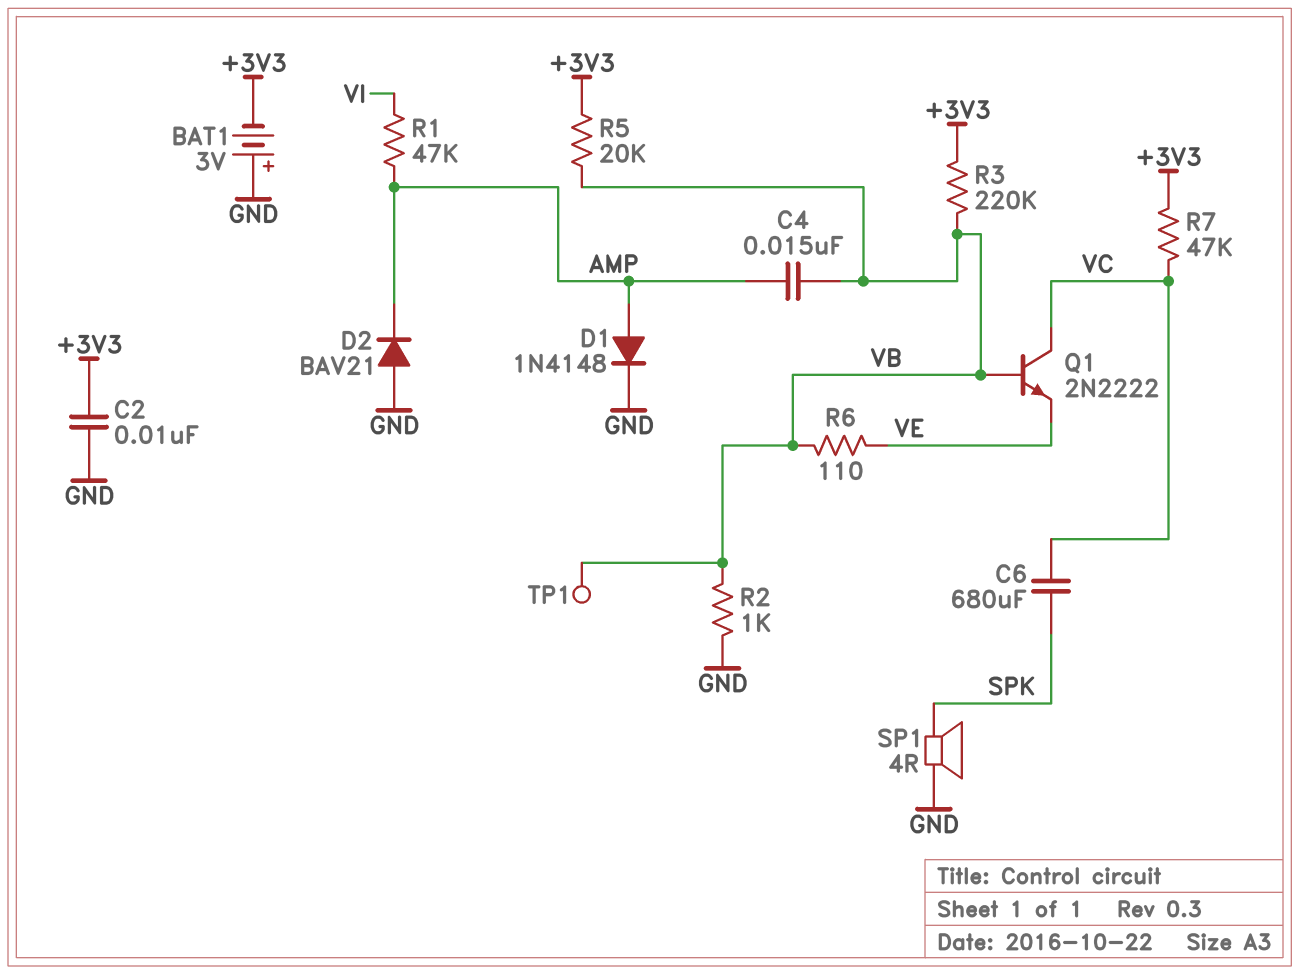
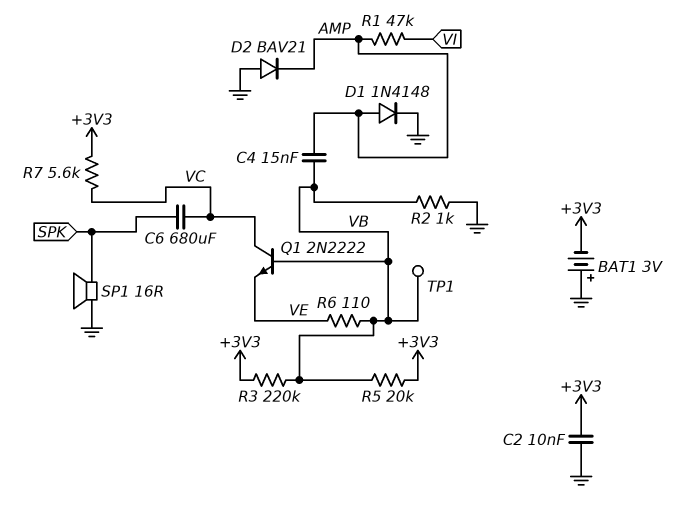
R7: 47k (+3V3, VC) -> 5.6k (+3V3, VC)
SP1: speaker 4R (GND, SPK) -> speaker 16R (GND, SPK)

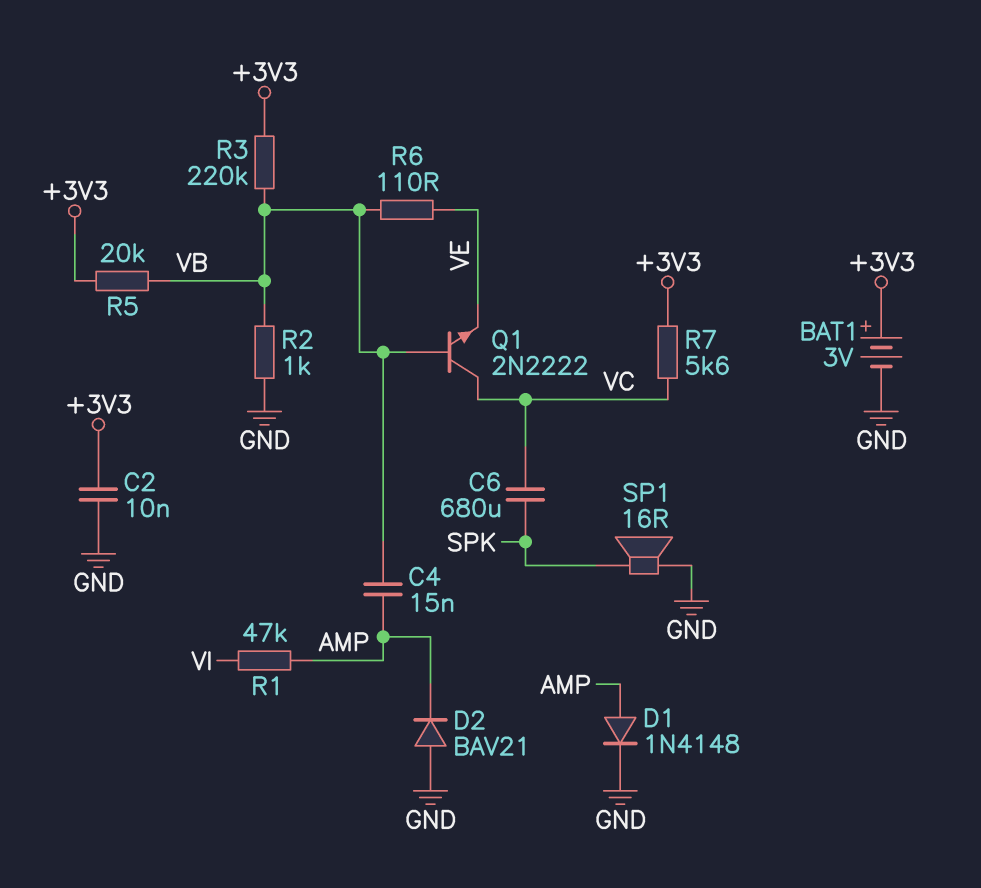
BAT1: 3V (plus GND, minus +3V3) -> 3V (plus +3V3, minus GND)
TP1: test point (VB) -> none

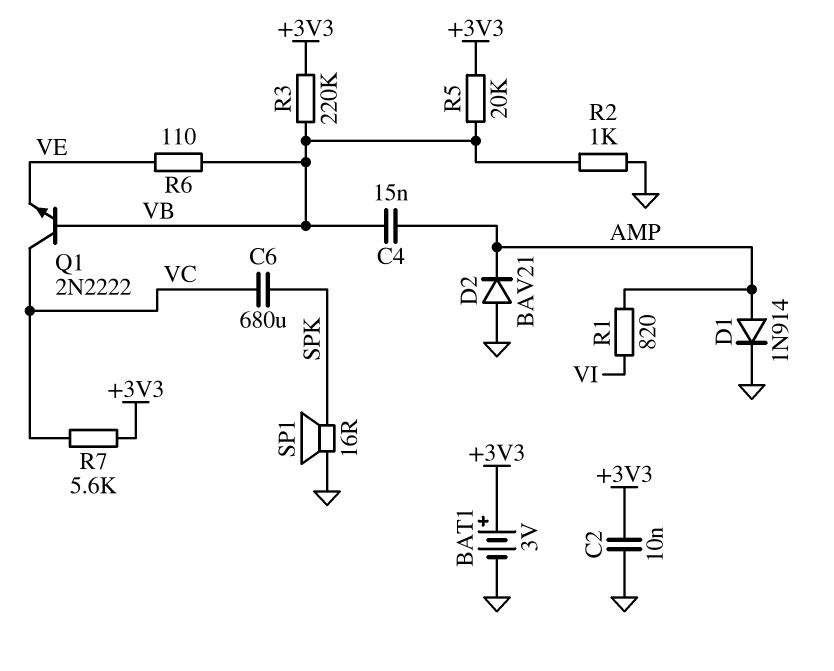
D1: diode 1N4148 (A AMP, K GND) -> diode 1N914 (A AMP, K GND)
R1: 47k (AMP, VI) -> 820 (AMP, VI)

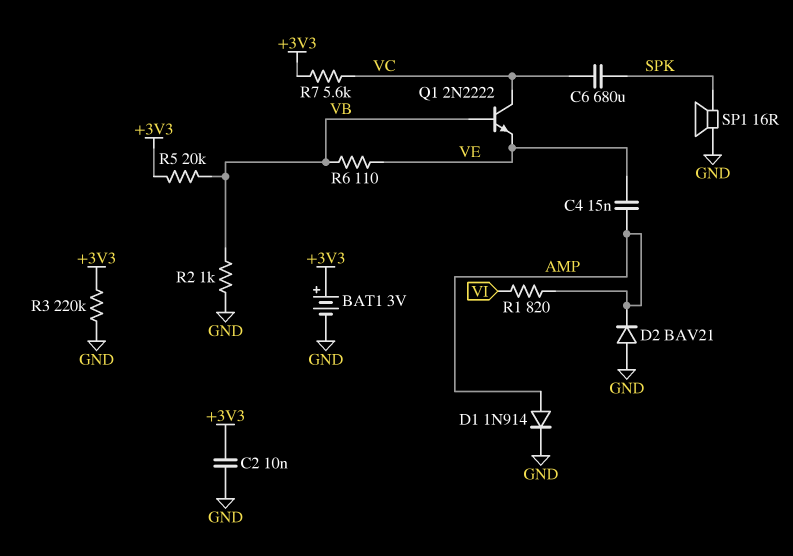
C4: 15nF (AMP, VB) -> 15nF (AMP, VE)
R3: 220k (+3V3, VB) -> 220k (+3V3, GND)

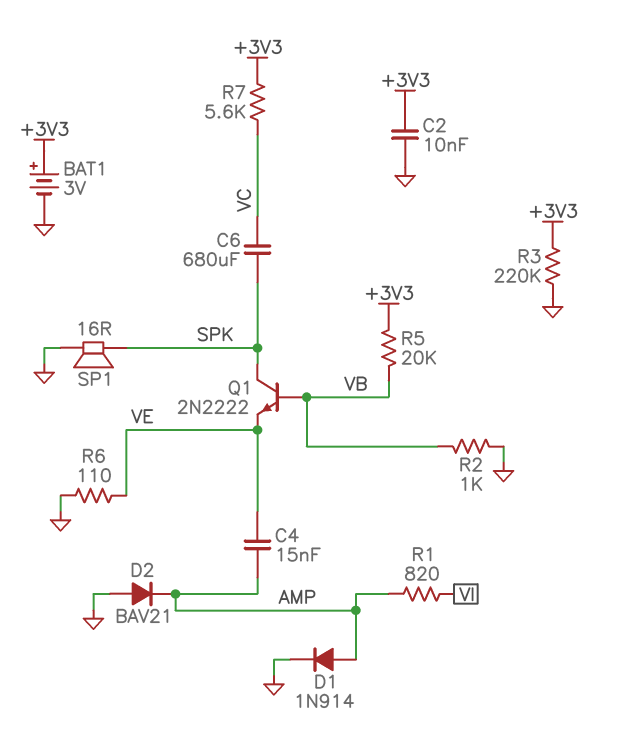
Q1: NPN 2N2222 (B VB, C VC, E VE) -> NPN 2N2222 (B VB, C SPK, E VE)
R6: 110 (VB, VE) -> 110 (GND, VE)

